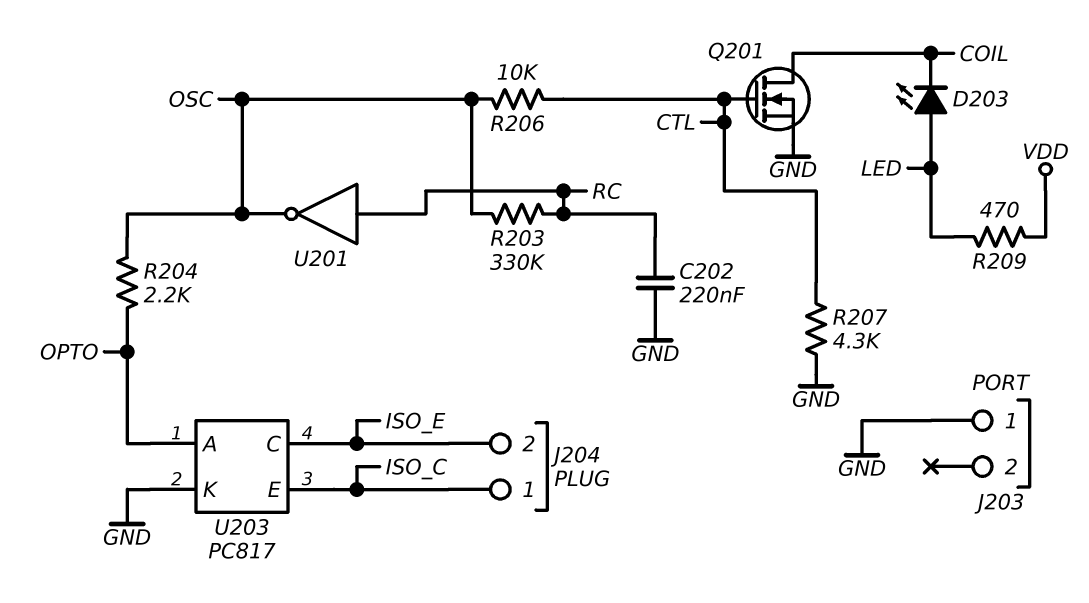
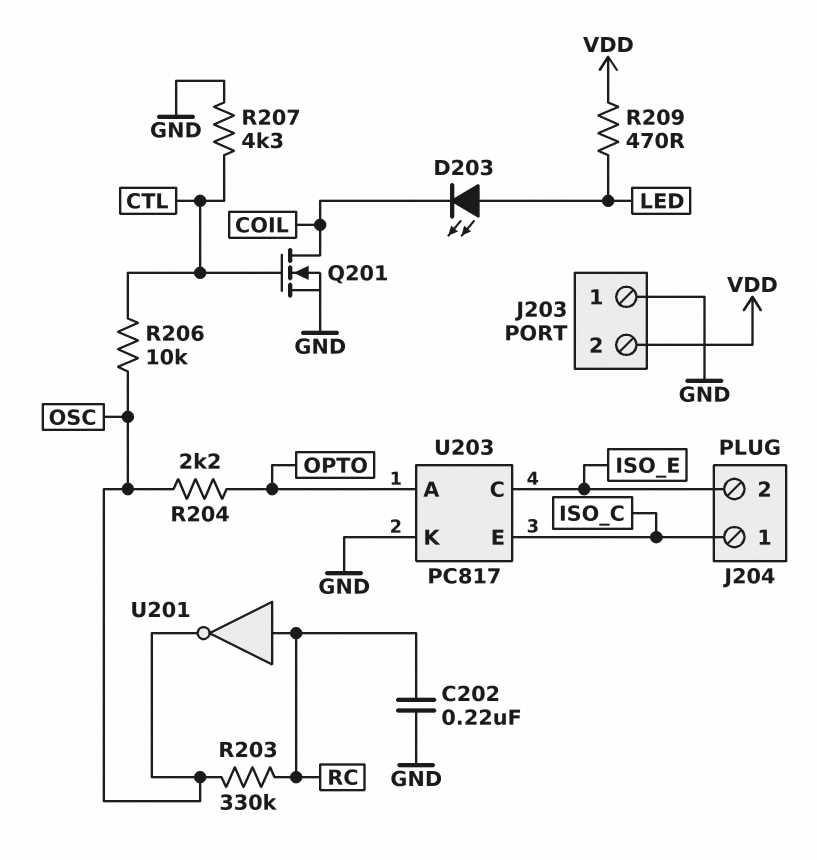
J203 pin 2: none -> VDD

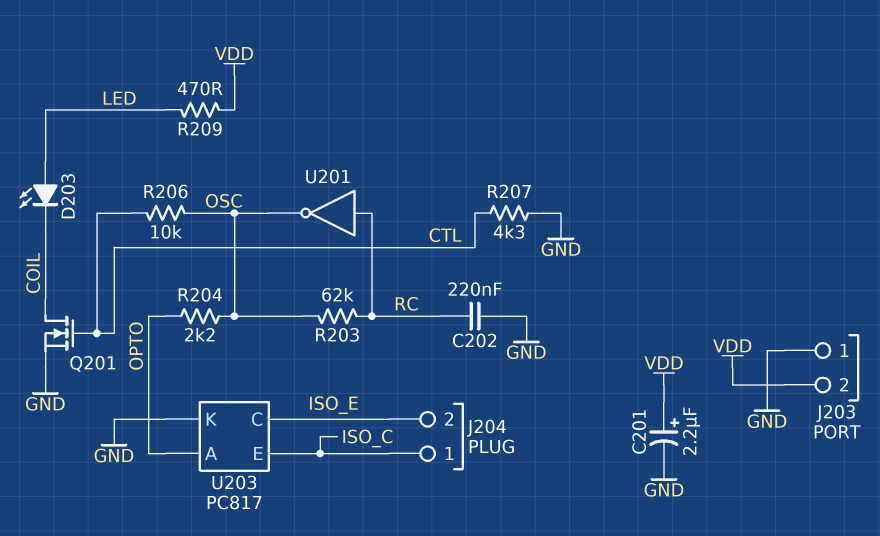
C201: none -> 2.2uF (plus VDD, minus GND)
R203: 330k (OSC, RC) -> 62k (OSC, RC)

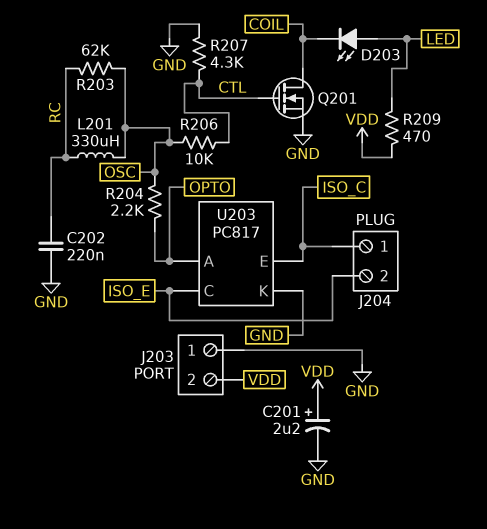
L201: none -> 330uH (OSC, RC)
U201: NOT (in RC, out OSC) -> none

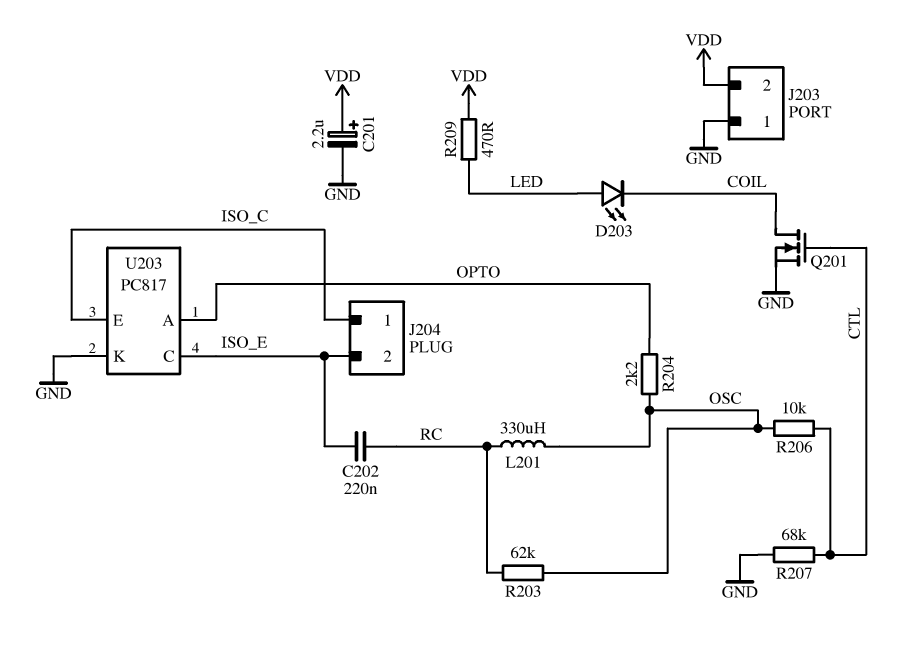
C202: 220nF (GND, RC) -> 220nF (ISO_E, RC)
R207: 4.3k (CTL, GND) -> 68k (CTL, GND)

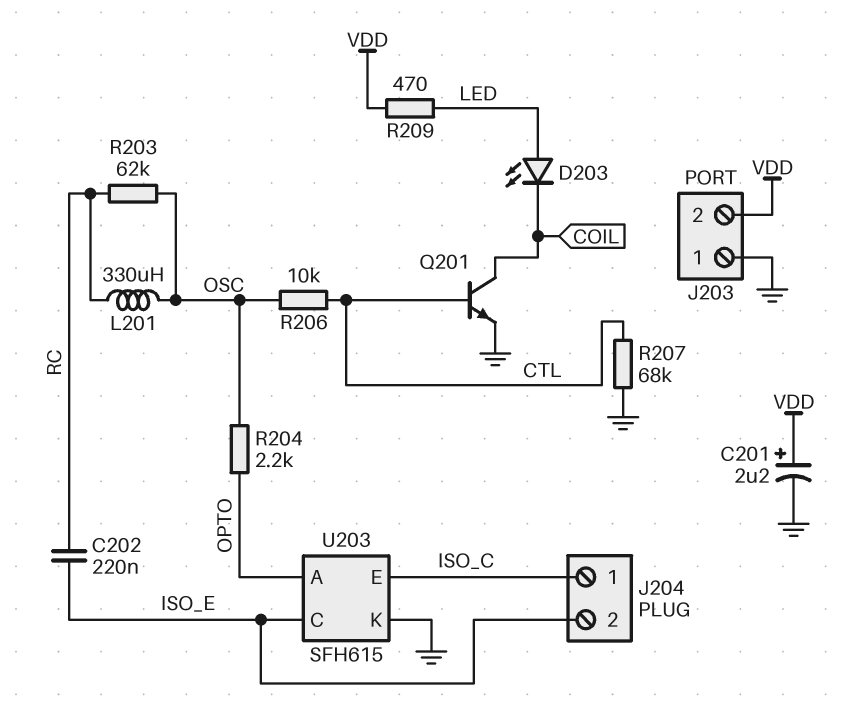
Q201: NMOS (G CTL, D COIL, S GND) -> NPN (B CTL, C COIL, E GND)
U203: PC817 -> SFH615

